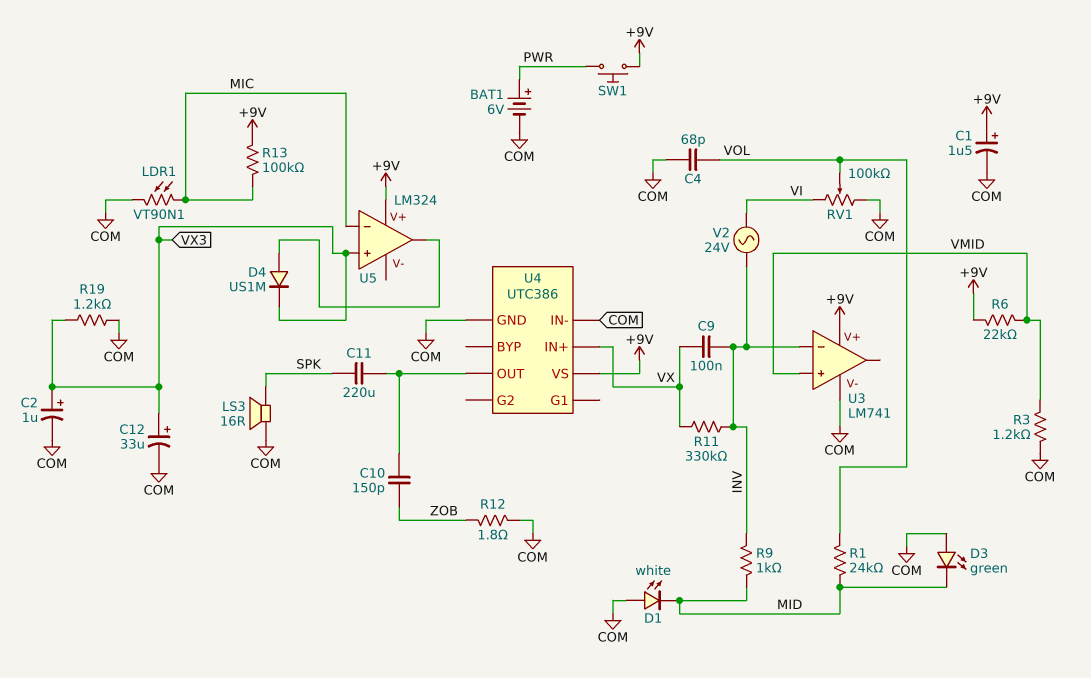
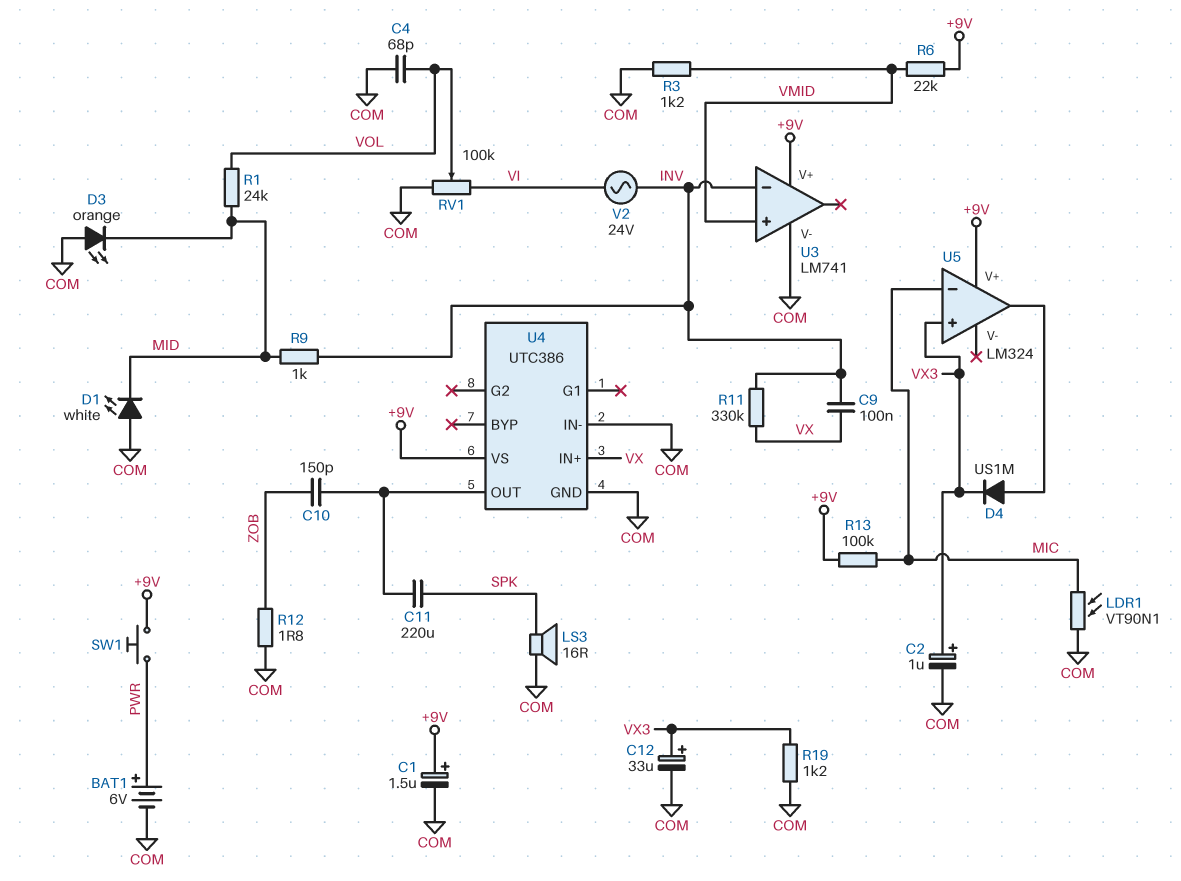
D3: LED green (A COM, K MID) -> LED orange (A COM, K MID)

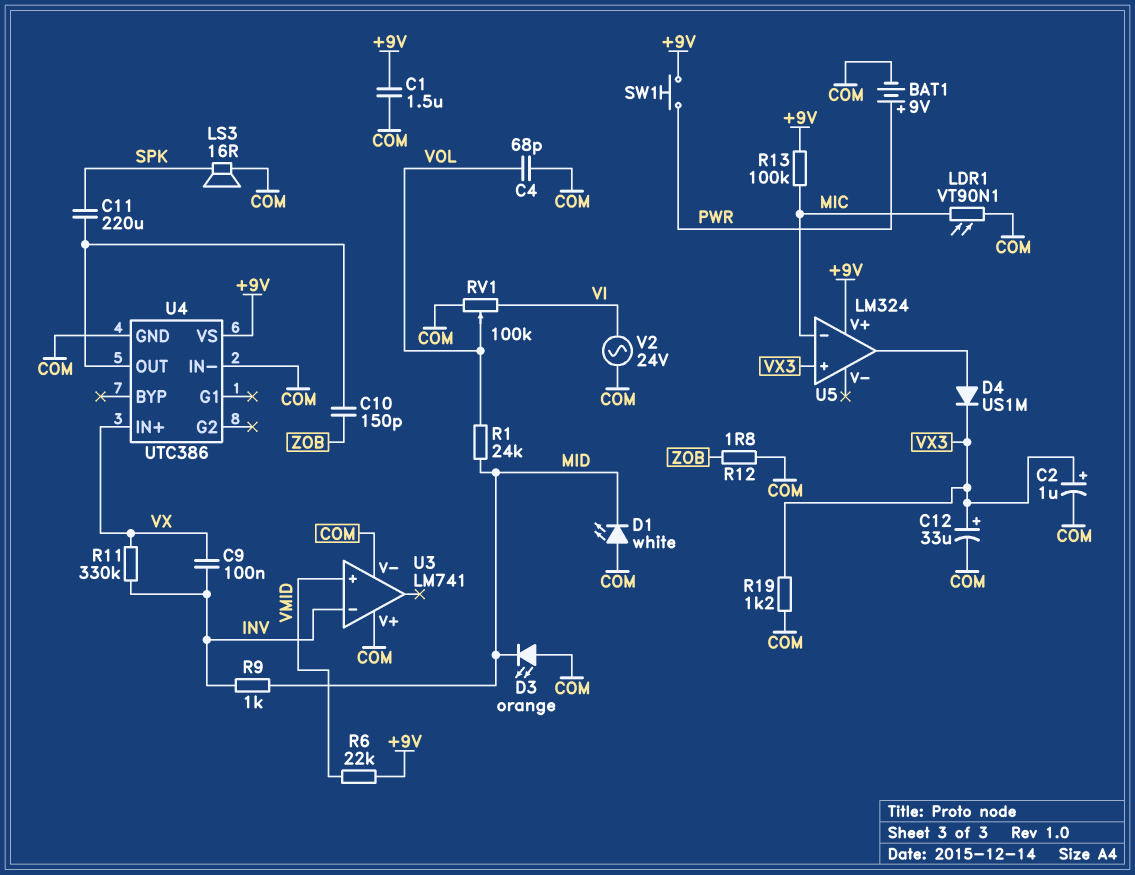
BAT1: 6V (plus PWR, minus COM) -> 9V (plus PWR, minus COM)
C1: 1.5uF (plus +9V, minus COM) -> 1.5uF (+9V, COM)
R3: 1.2k (COM, VMID) -> none
U3 pin V+: +9V -> COM
V2: AC 24V (INV, VI) -> AC 24V (COM, VI)

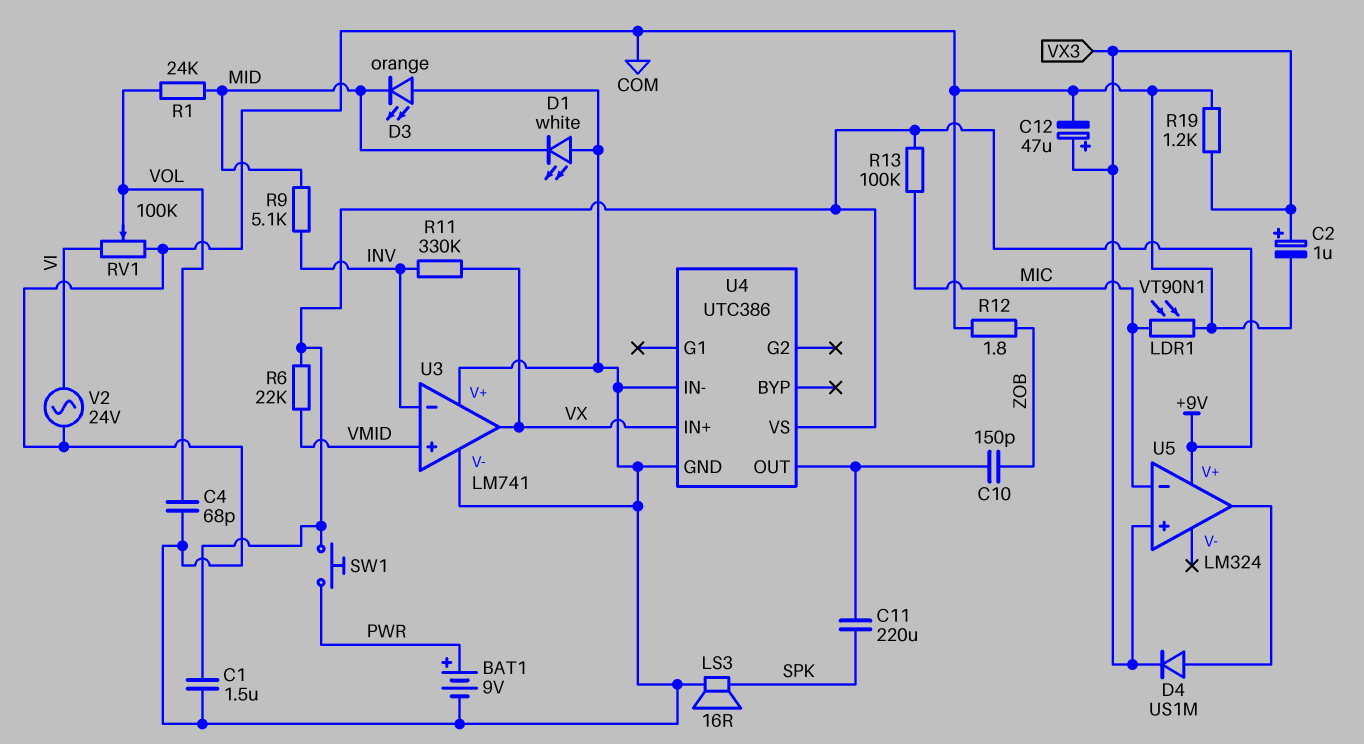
C9: 100nF (INV, VX) -> none
C12: 33uF (plus VX3, minus COM) -> 47uF (plus VX3, minus COM)
R9: 1k (INV, MID) -> 5.1k (INV, MID)
U3 pin out: none -> VX

